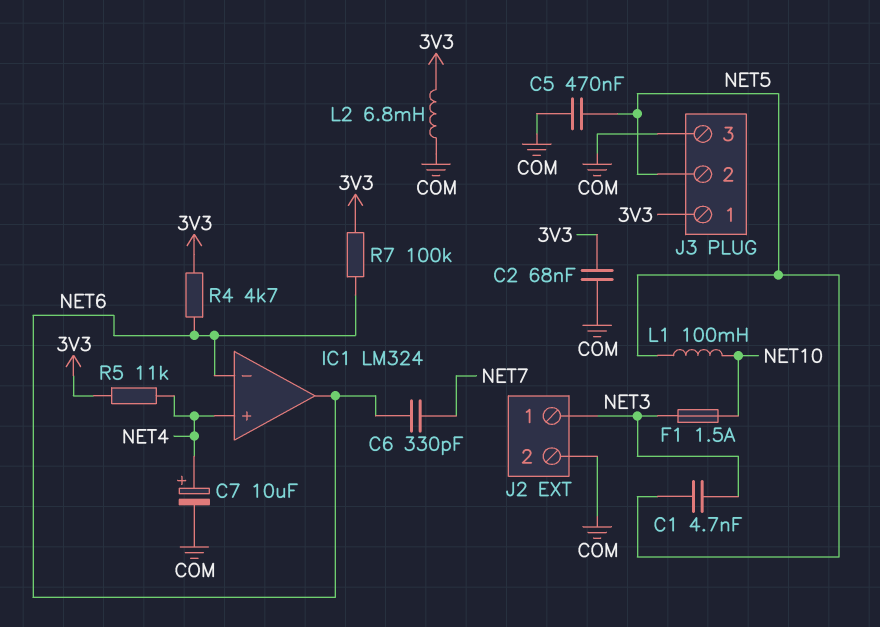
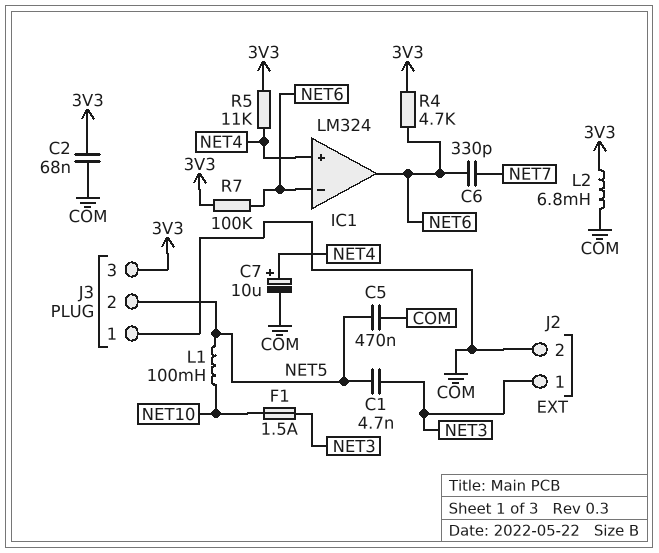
J3 pin 1: 3V3 -> COM
J3 pin 3: COM -> 3V3

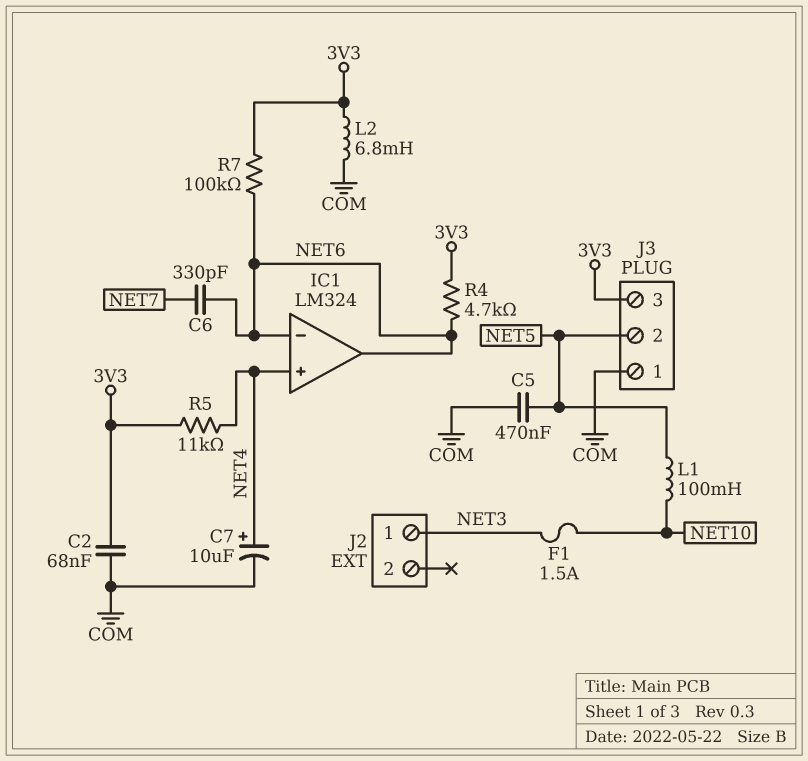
C1: 4.7nF (NET3, NET5) -> none
J2 pin 2: COM -> none

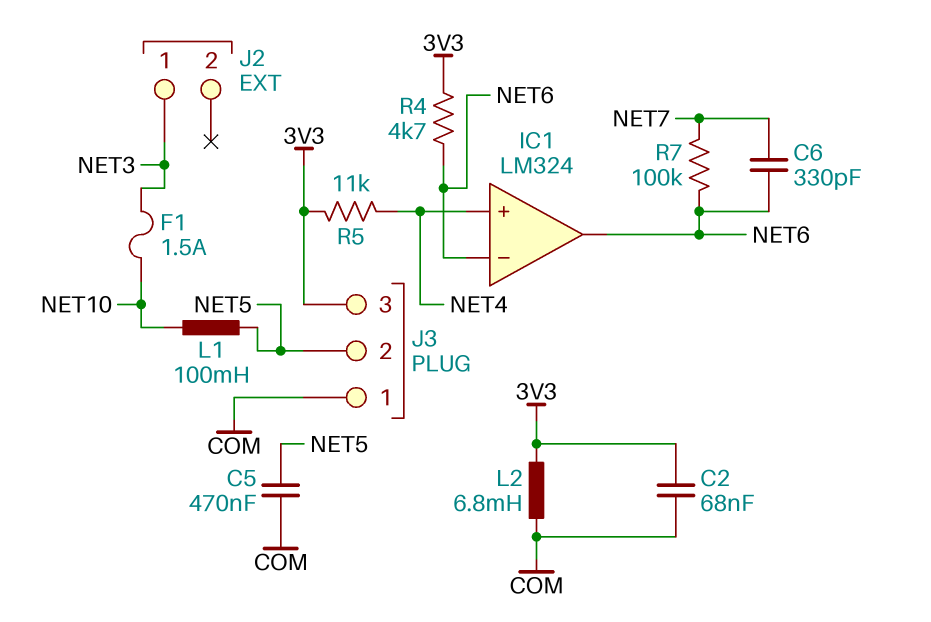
C7: 10uF (plus NET4, minus COM) -> none
R7: 100k (3V3, NET6) -> 100k (NET6, NET7)

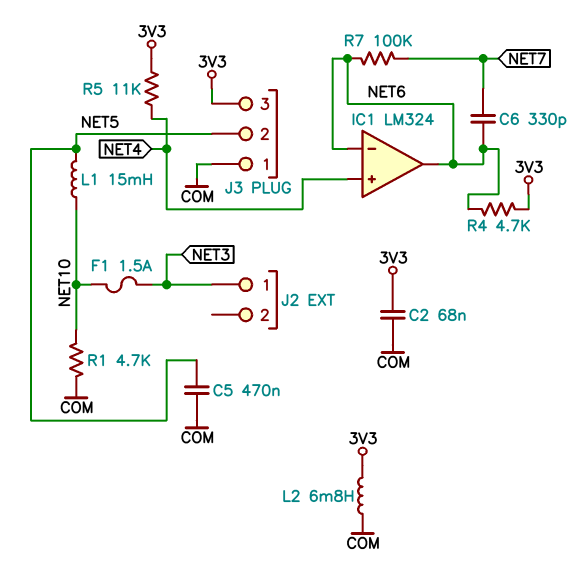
L1: 100mH (NET5, NET10) -> 15mH (NET5, NET10)
R1: none -> 4.7k (COM, NET10)

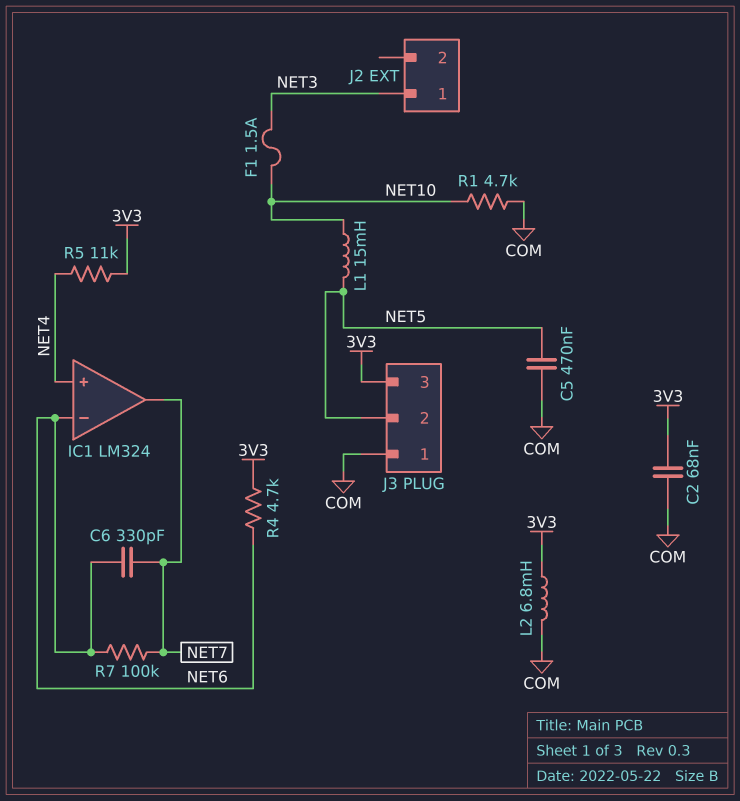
IC1 pin out: NET6 -> NET7

